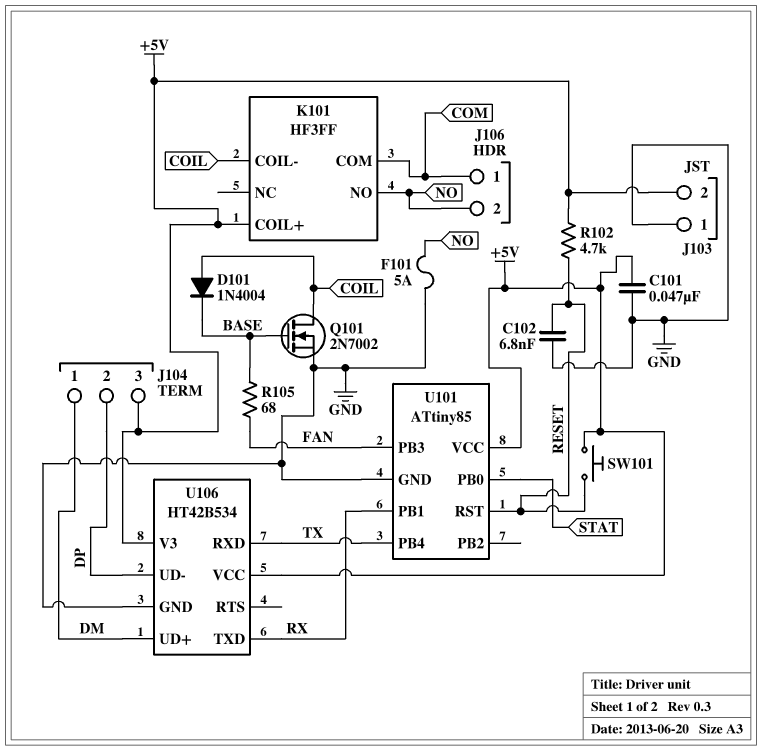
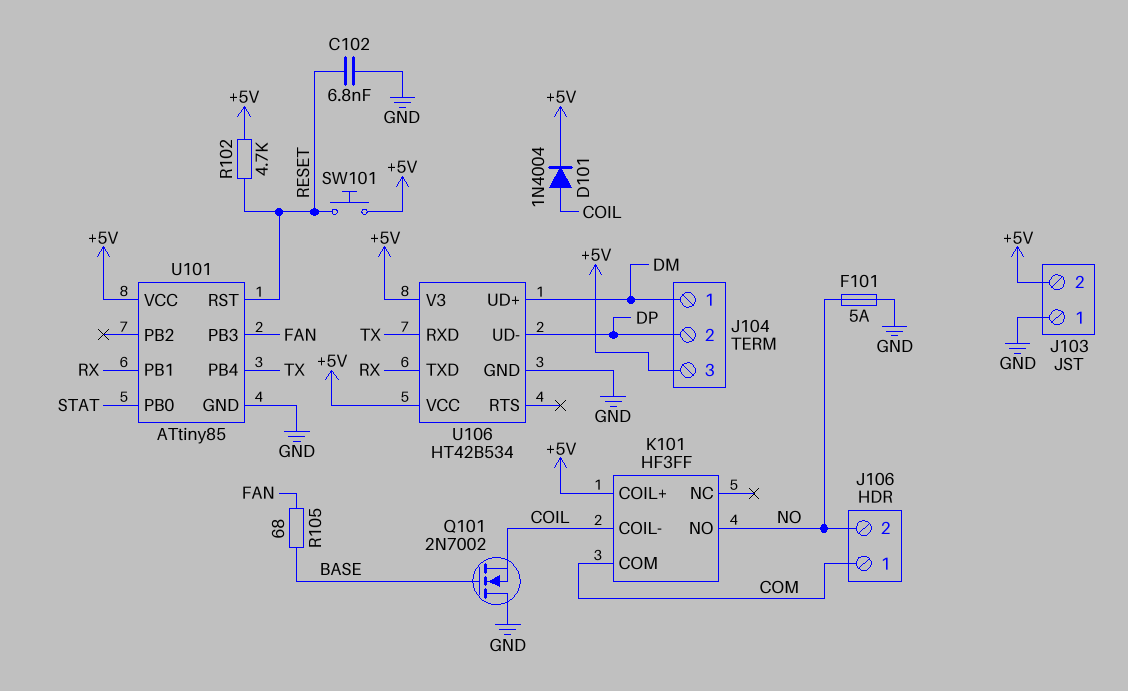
C101: 47nF (+5V, GND) -> none
D101: diode 1N4004 (A COIL, K BASE) -> diode 1N4004 (A COIL, K +5V)
Q101: NMOS 2N7002 (G BASE, D COIL, S GND) -> NMOS 2N7002 (G BASE, D GND, S COIL)

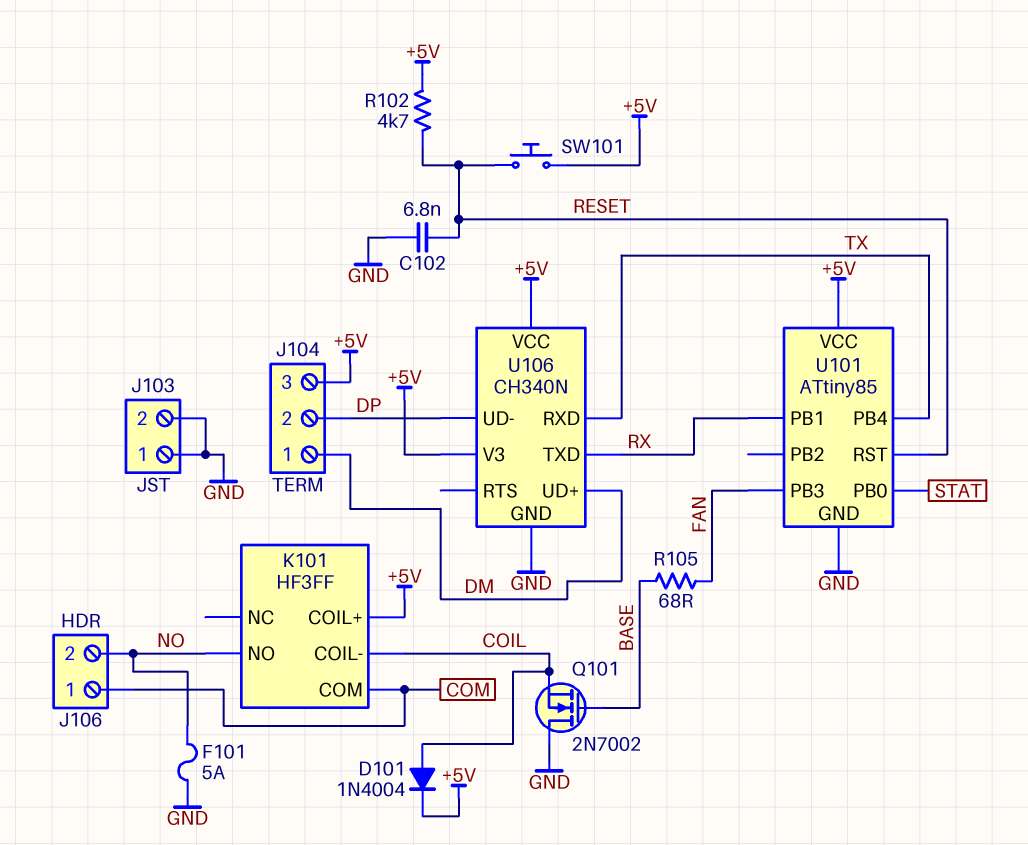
J103 pin 2: +5V -> GND
U106: HT42B534 -> CH340N

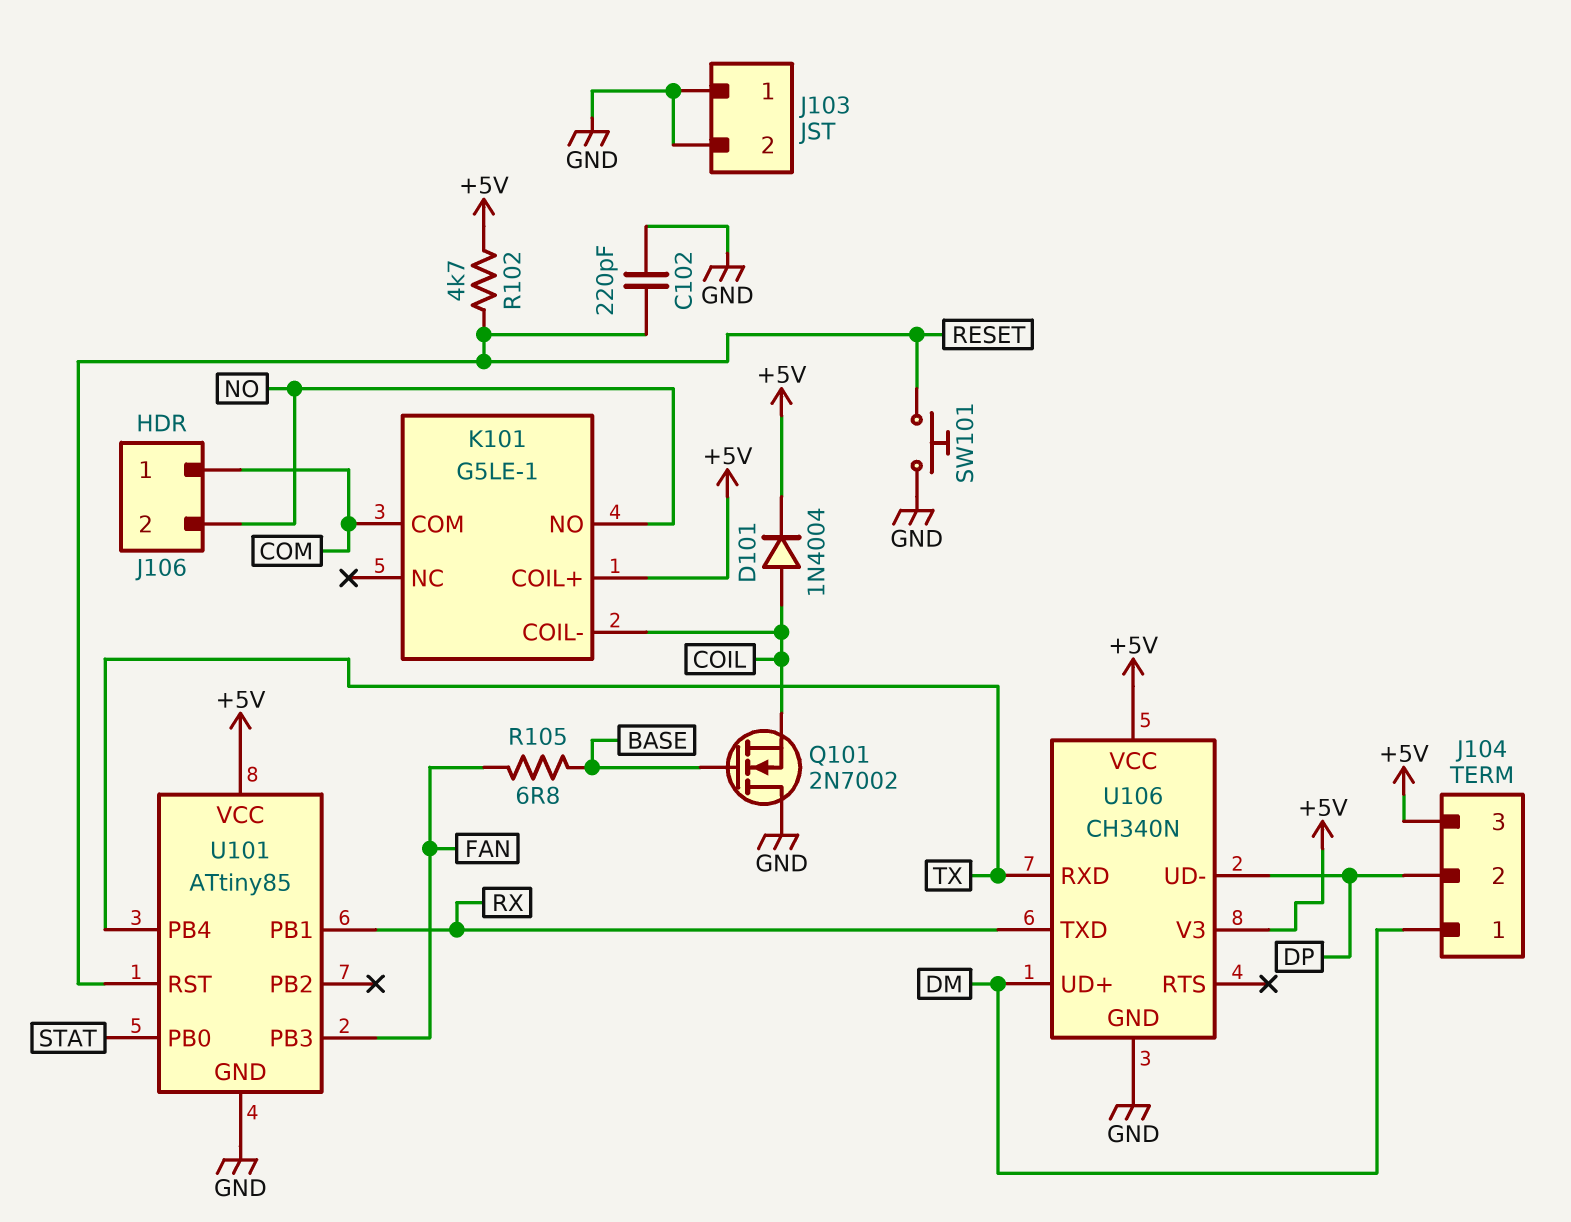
C102: 6.8nF (GND, RESET) -> 220pF (GND, RESET)
F101: 5A (GND, NO) -> none
K101: HF3FF -> G5LE-1
R105: 68 (BASE, FAN) -> 6.8 (BASE, FAN)
SW101: button (+5V, RESET) -> button (GND, RESET)

